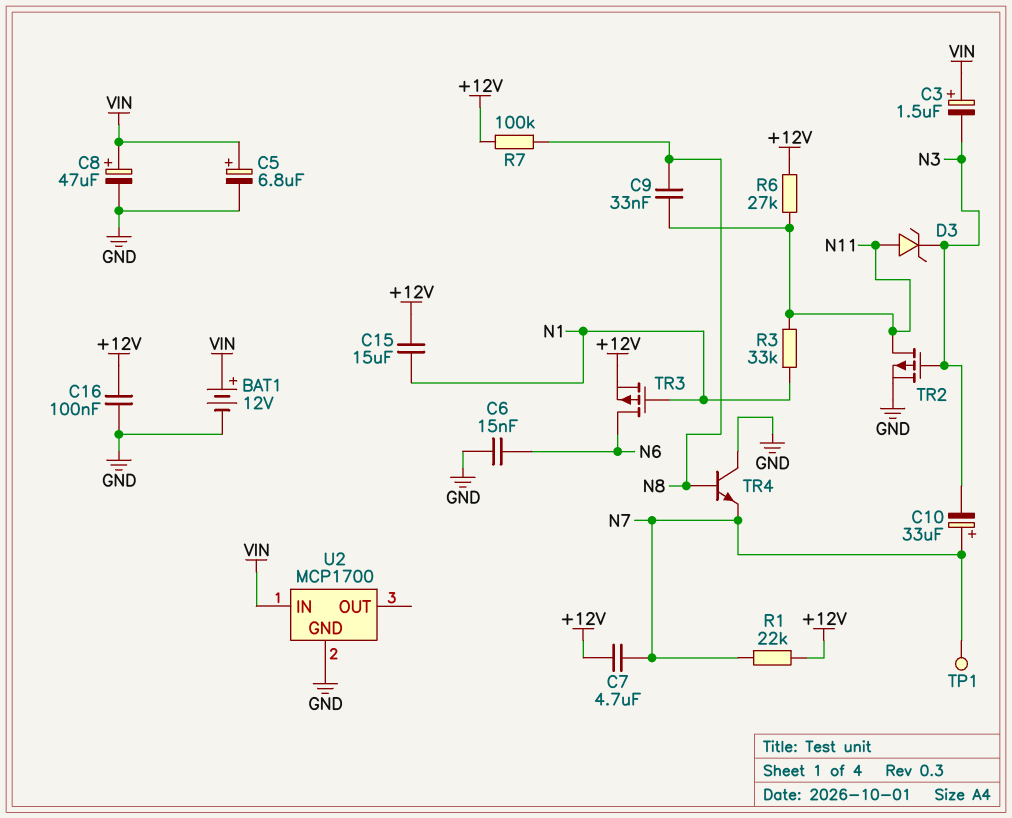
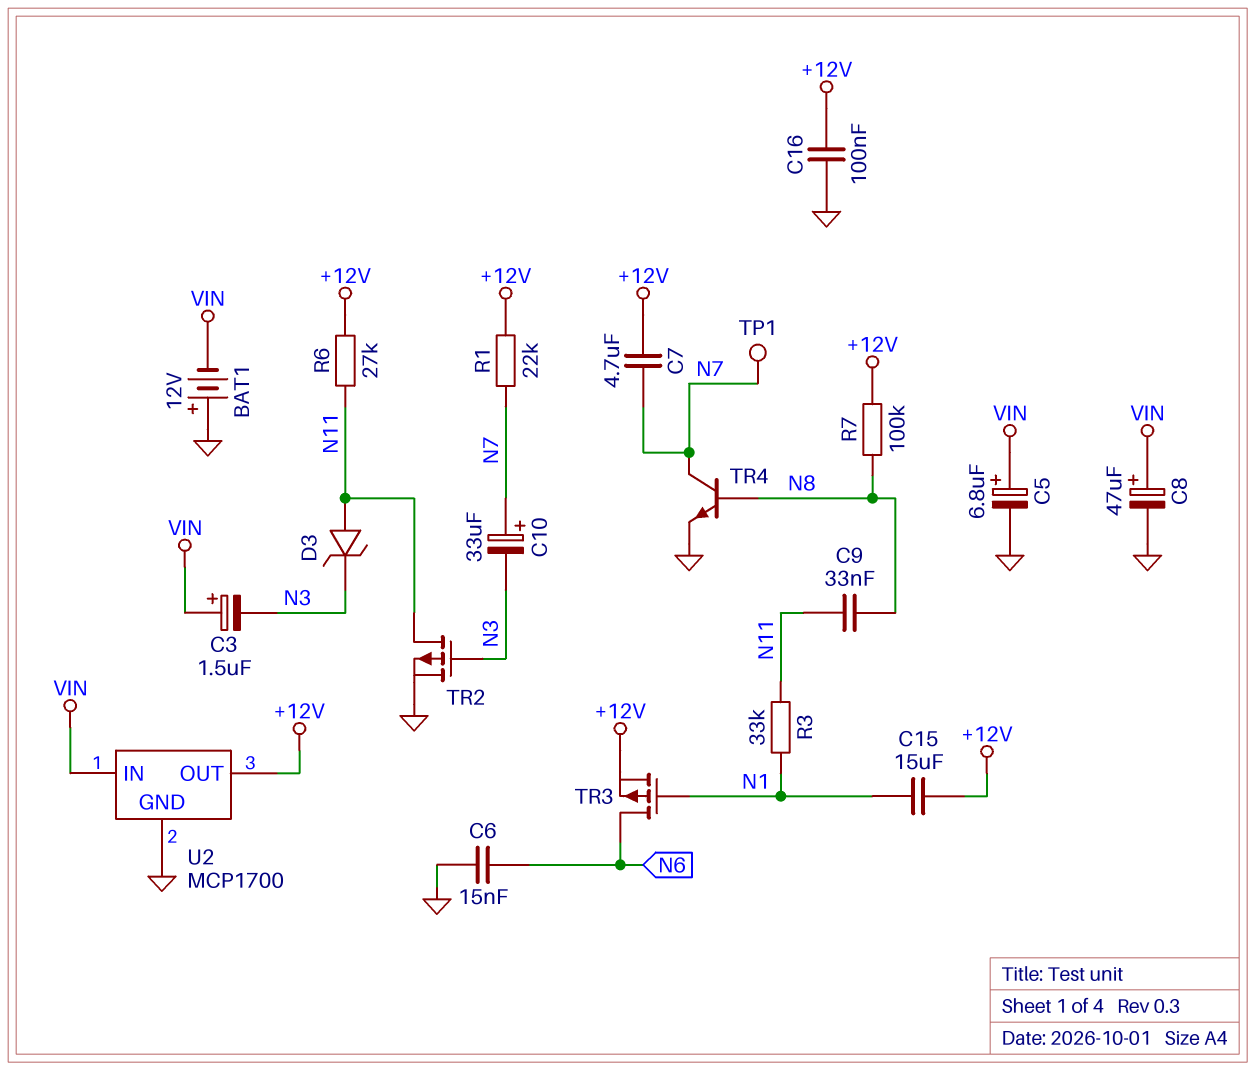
BAT1: 12V (plus VIN, minus GND) -> 12V (plus GND, minus VIN)
TR4: NPN (B N8, C GND, E N7) -> NPN (B N8, C N7, E GND)
U2 pin OUT: none -> +12V

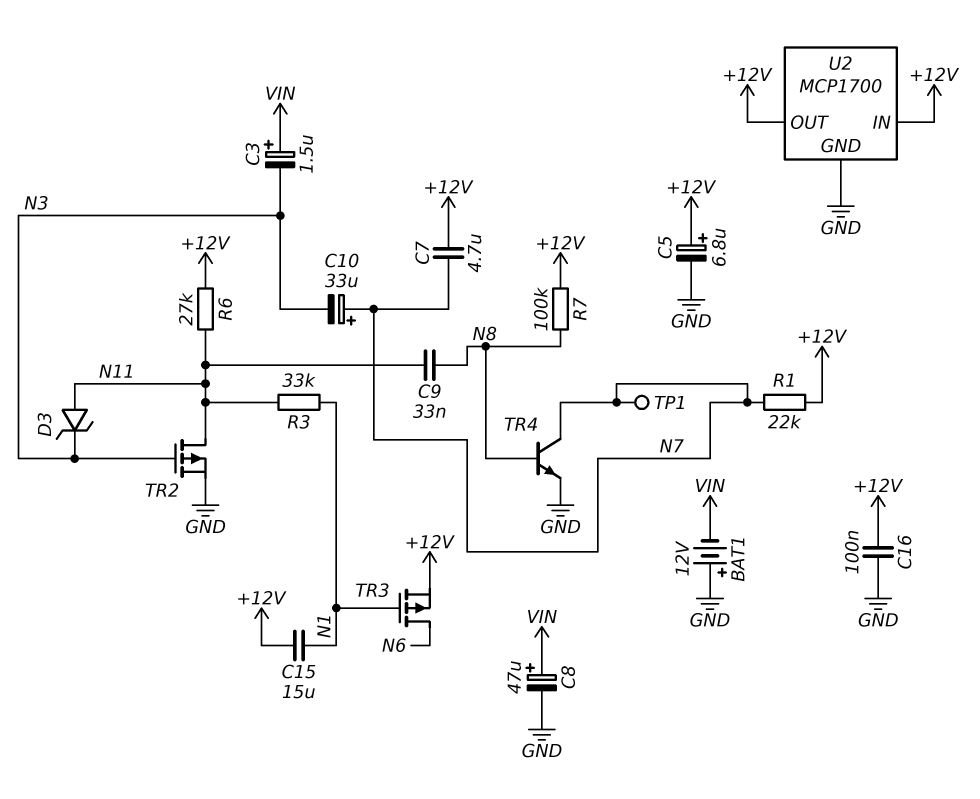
C5: 6.8uF (plus VIN, minus GND) -> 6.8uF (plus +12V, minus GND)
C6: 15nF (GND, N6) -> none
U2 pin IN: VIN -> +12V

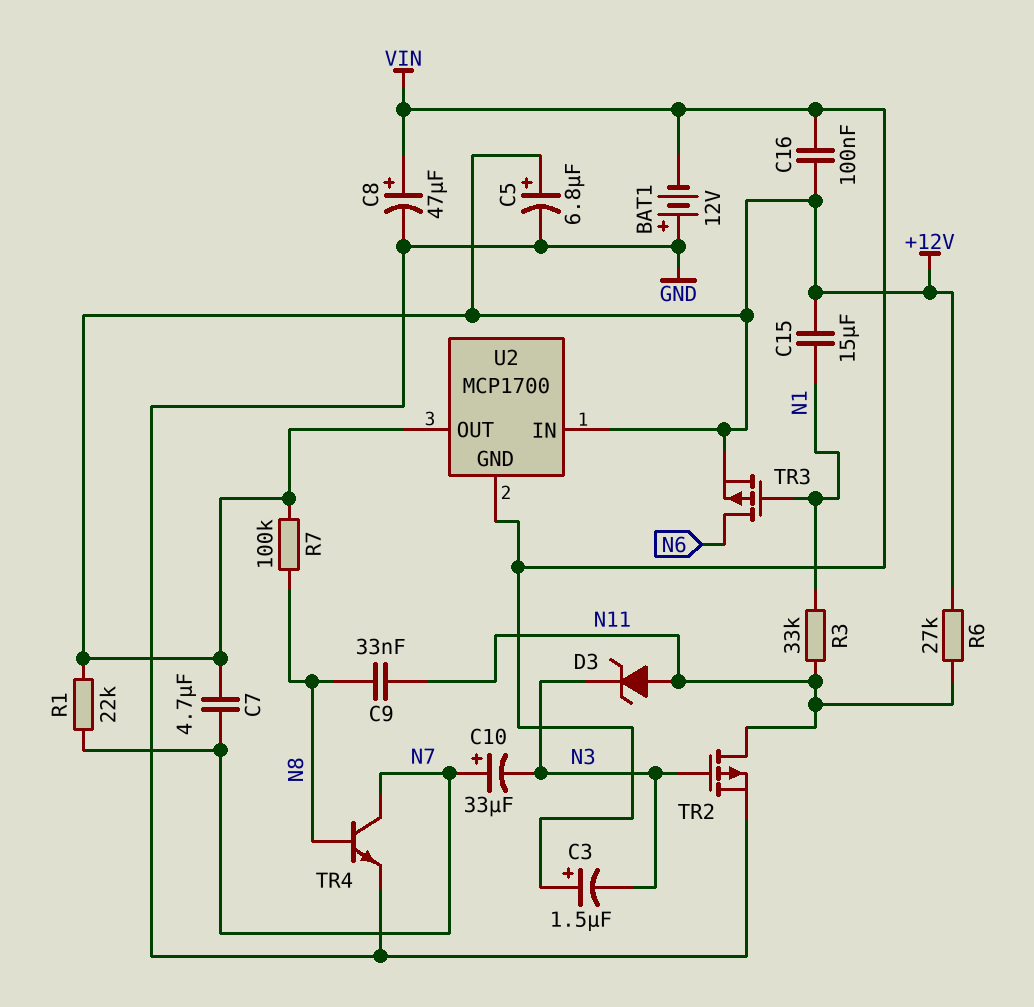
C16: 100nF (+12V, GND) -> 100nF (+12V, VIN)
TP1: test point (N7) -> none
U2 pin GND: GND -> VIN

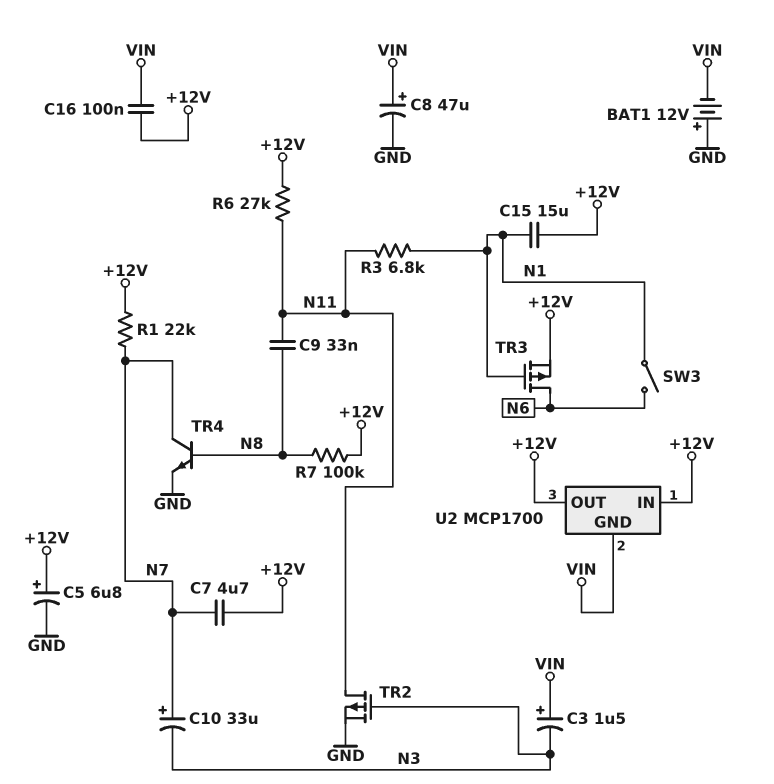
D3: zener (A N11, K N3) -> none
R3: 33k (N1, N11) -> 6.8k (N1, N11)
SW3: none -> switch (N1, N6)

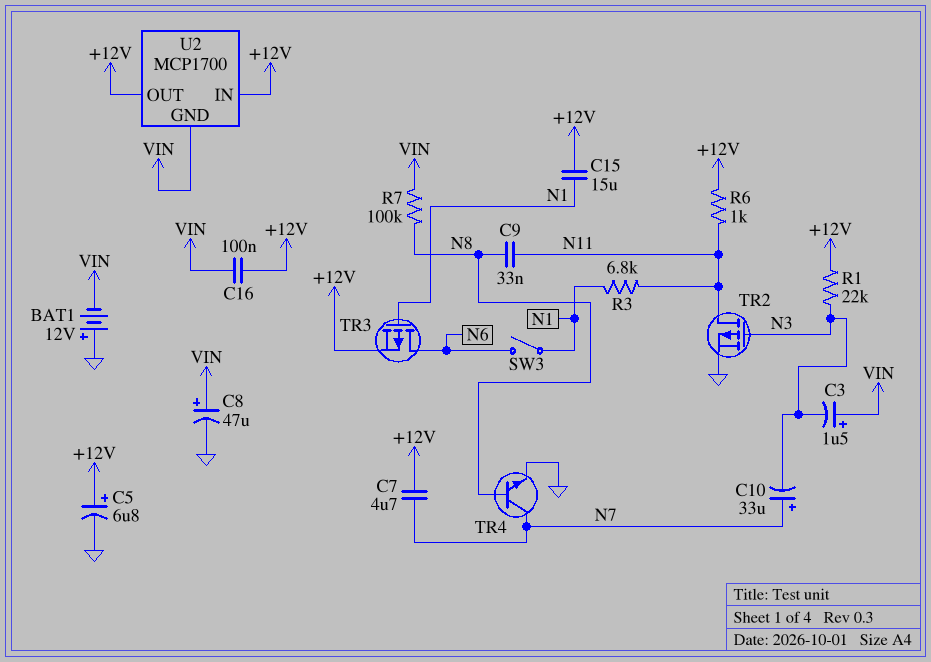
R1: 22k (+12V, N7) -> 22k (+12V, N3)
R6: 27k (+12V, N11) -> 1k (+12V, N11)
R7: 100k (+12V, N8) -> 100k (N8, VIN)

